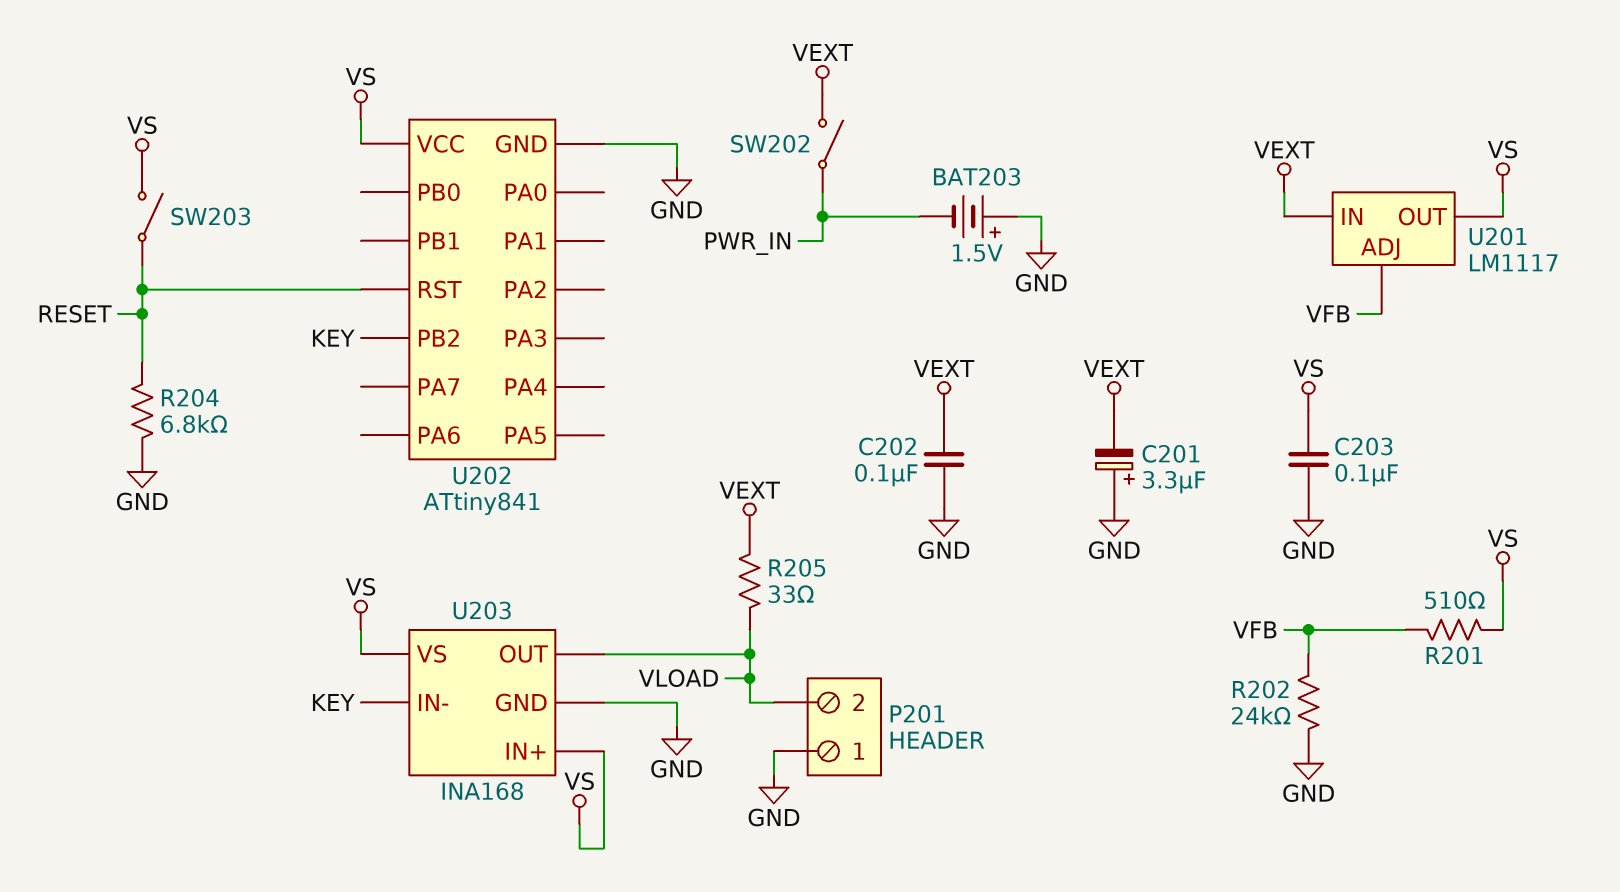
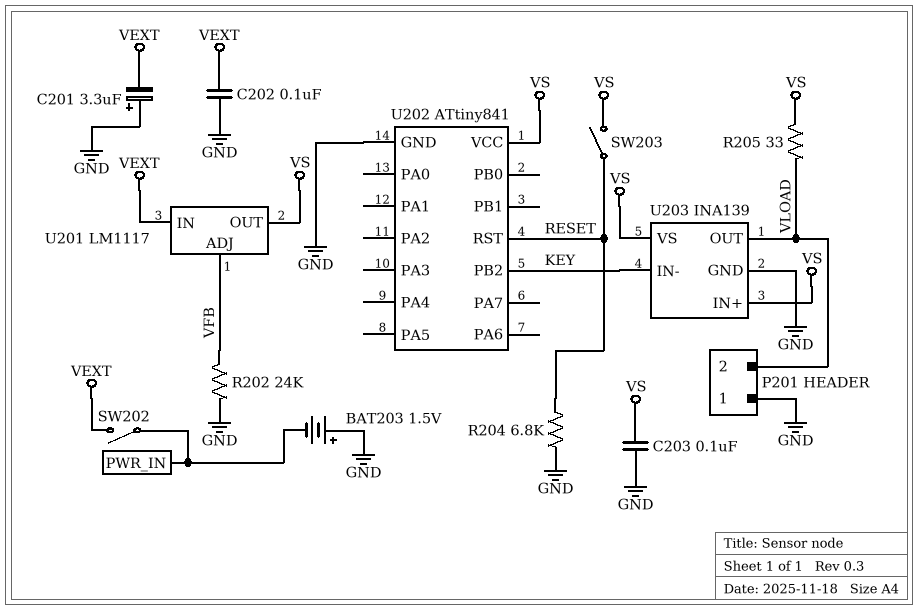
R201: 510 (VFB, VS) -> none
R205: 33 (VEXT, VLOAD) -> 33 (VLOAD, VS)
U203: INA168 -> INA139

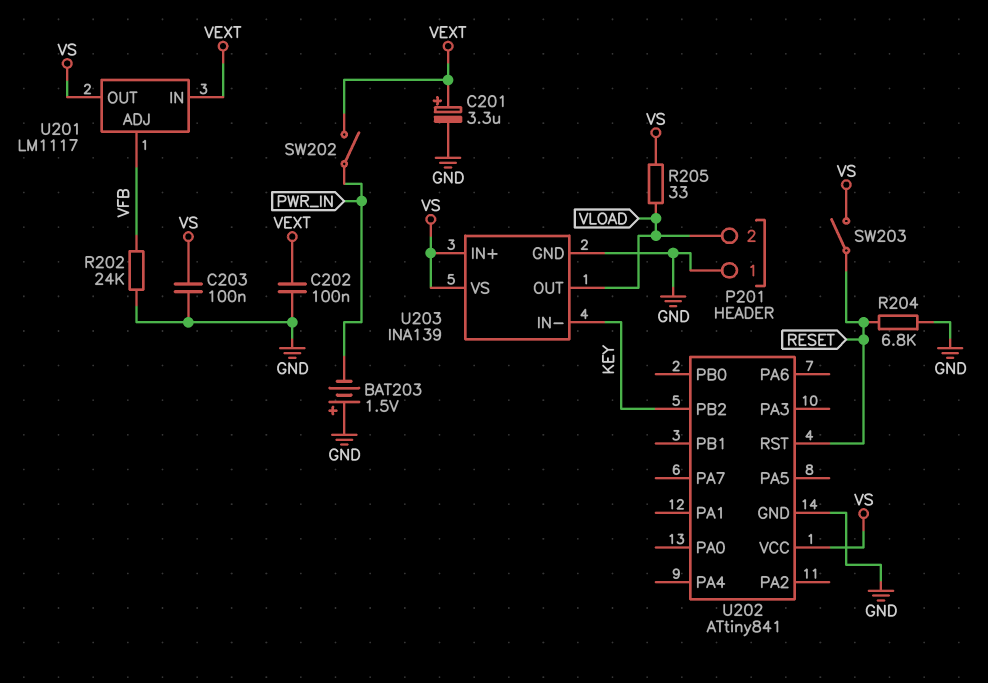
C201: 3.3uF (plus GND, minus VEXT) -> 3.3uF (plus VEXT, minus GND)

